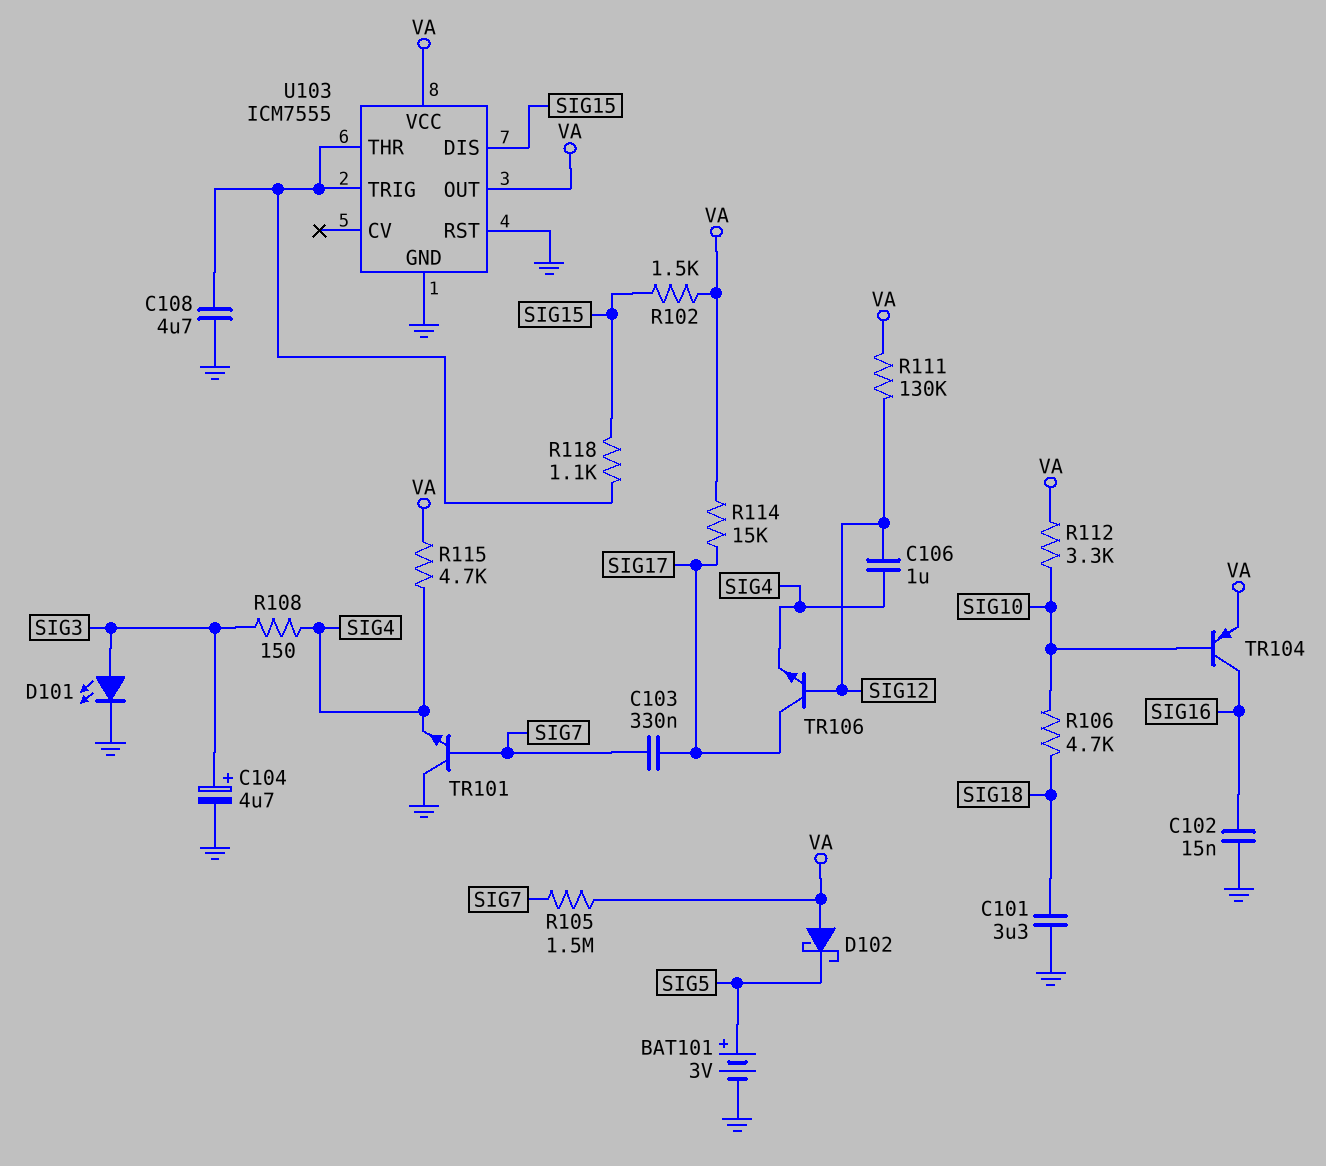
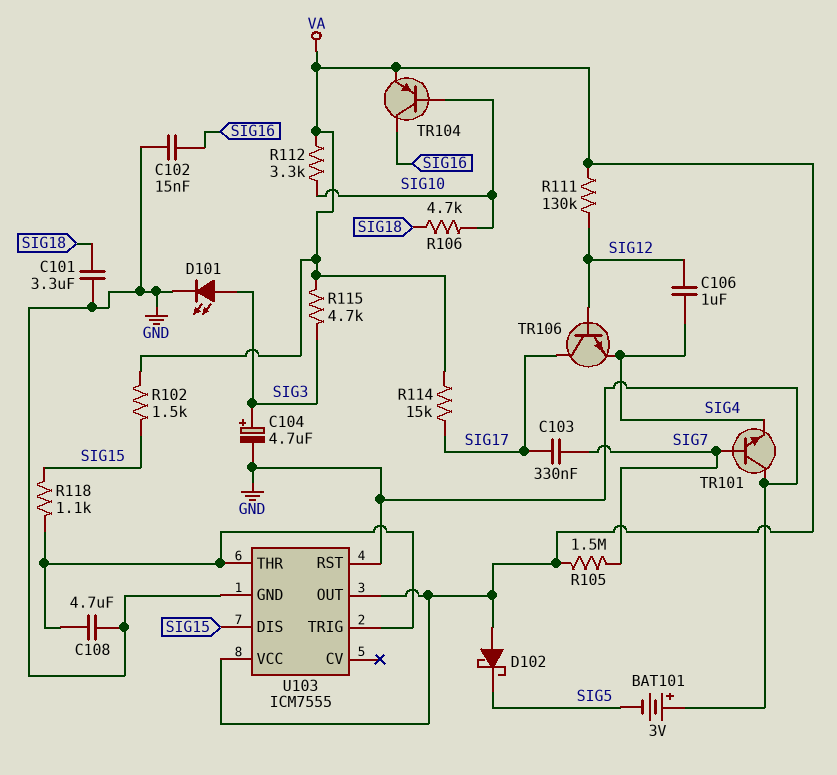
BAT101: 3V (plus SIG5, minus GND) -> 3V (plus GND, minus SIG5)
R108: 150 (SIG3, SIG4) -> none
R115: 4.7k (SIG4, VA) -> 4.7k (SIG3, VA)

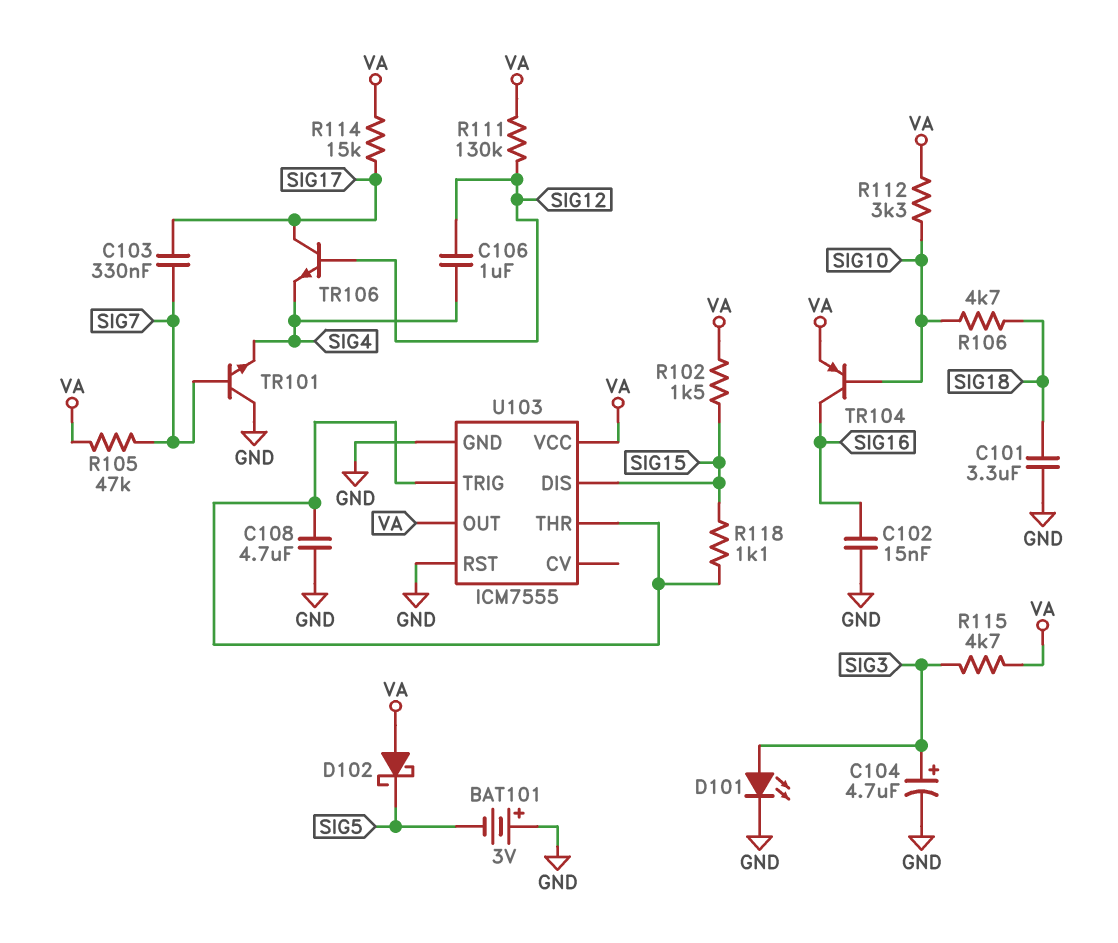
R105: 1.5M (SIG7, VA) -> 47k (SIG7, VA)

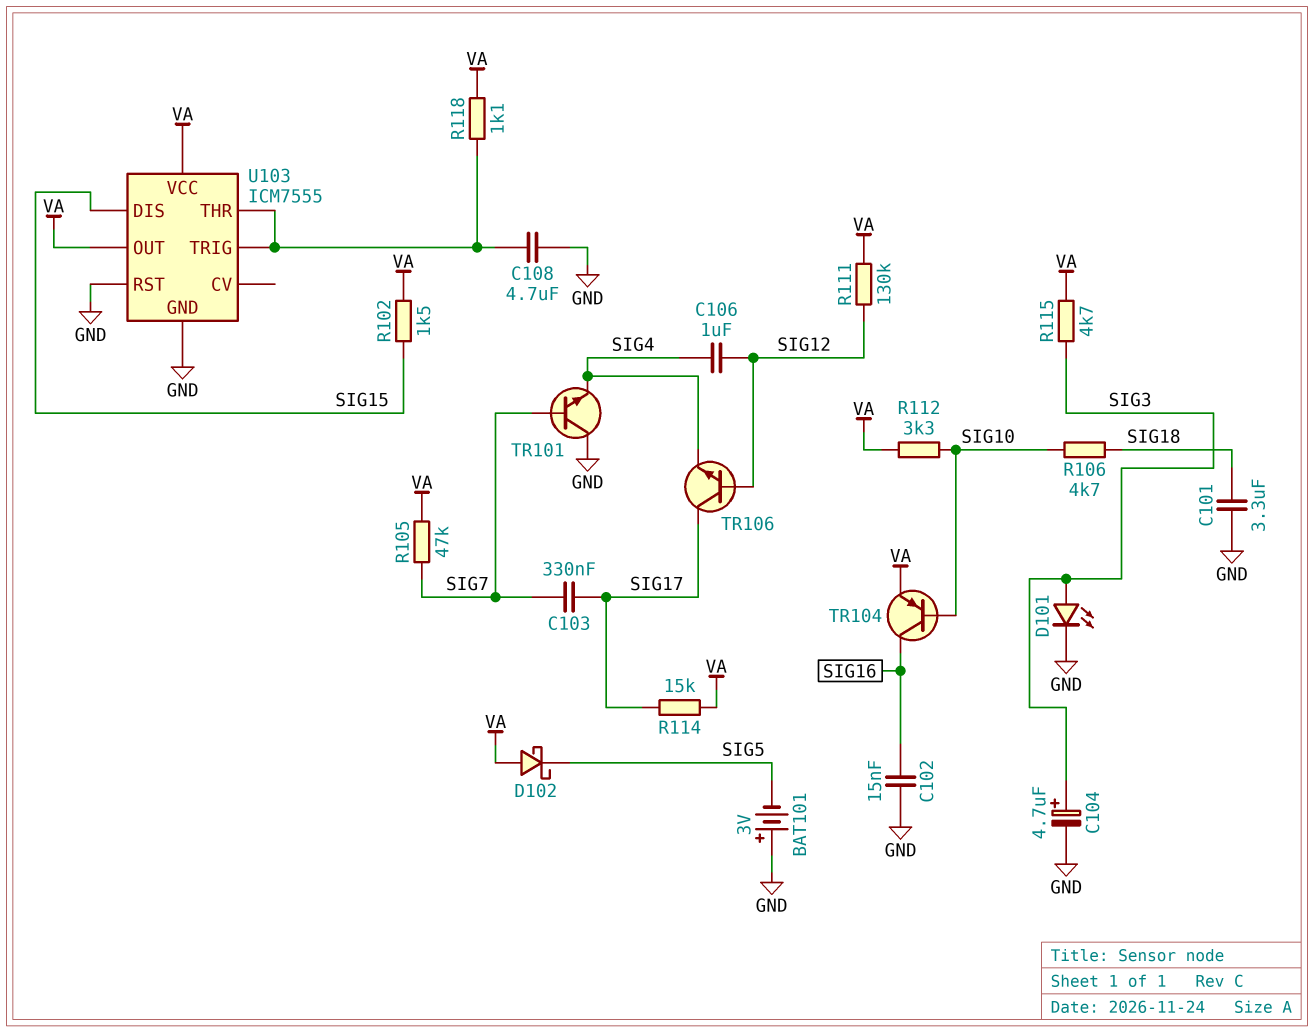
R118: 1.1k (SIG15, U103/THR) -> 1.1k (U103/THR, VA)

